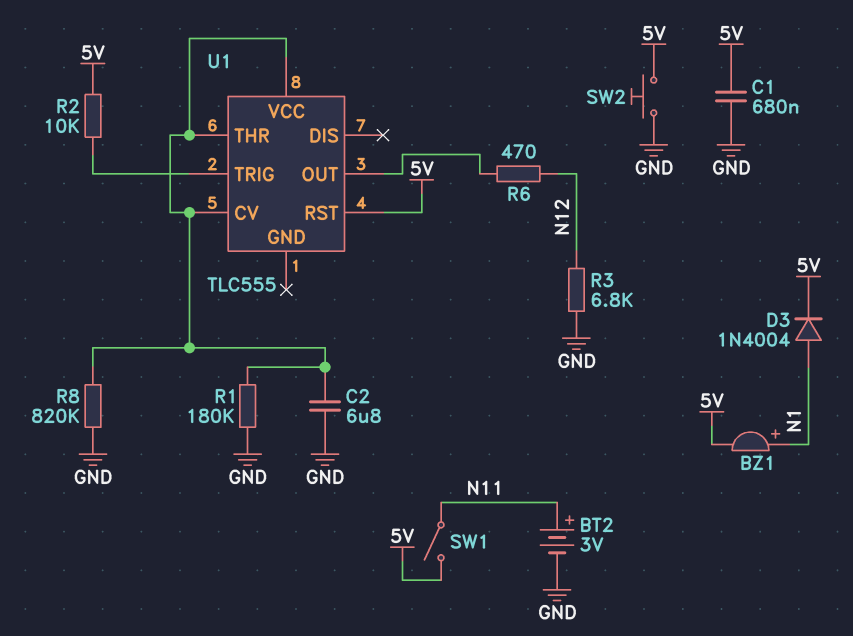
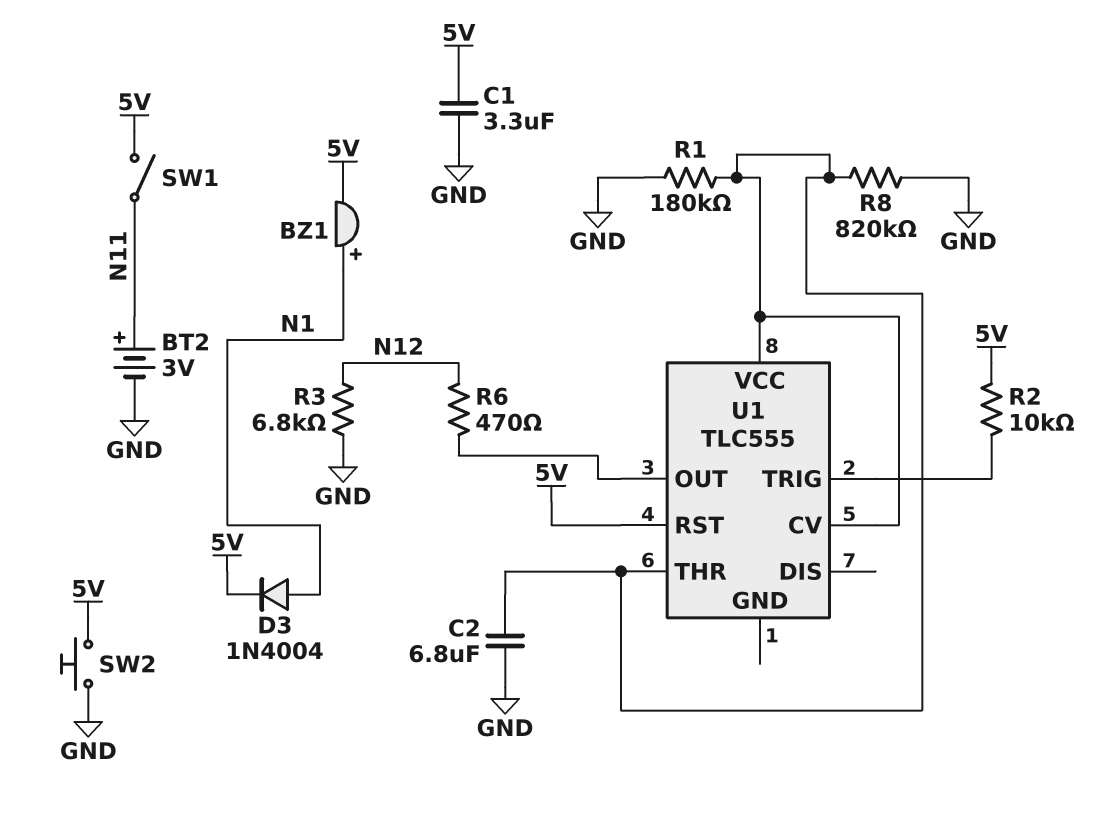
C1: 680nF (5V, GND) -> 3.3uF (5V, GND)

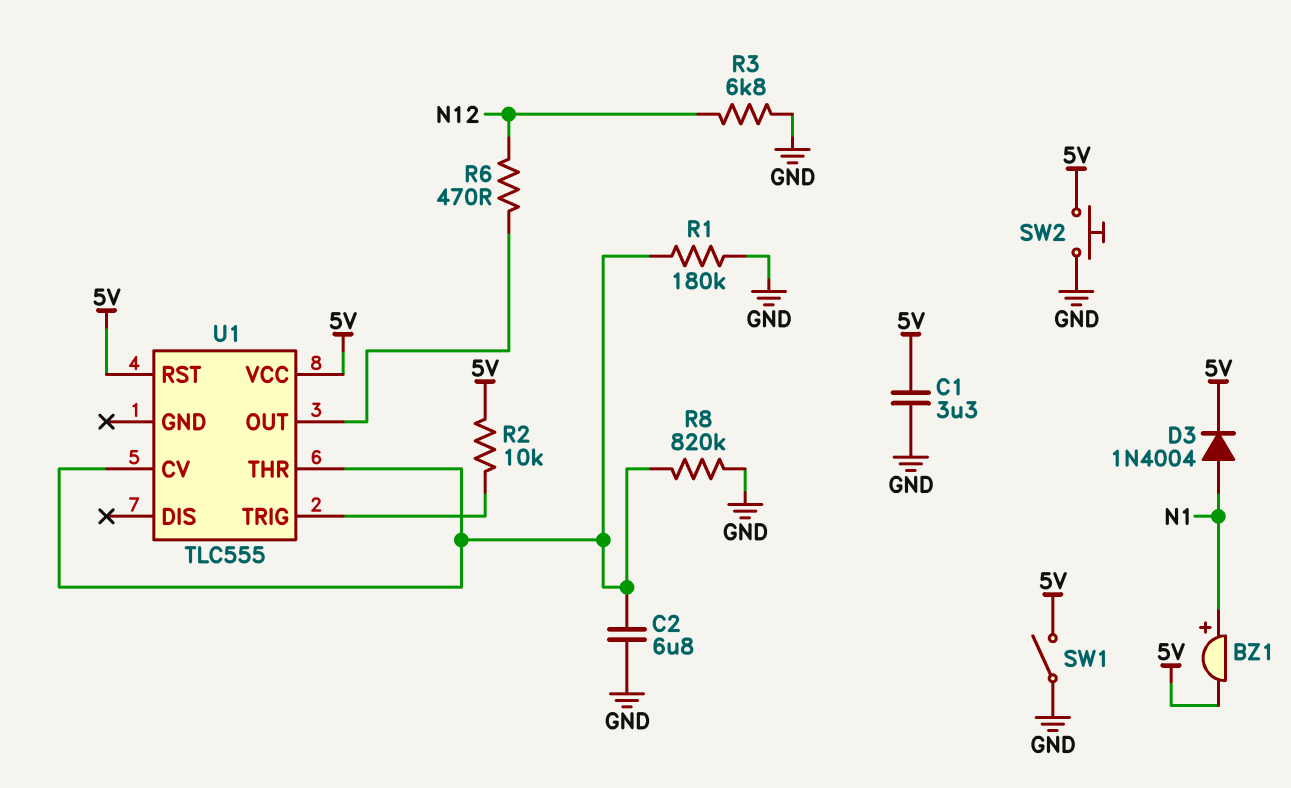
BT2: 3V (plus N11, minus GND) -> none
SW1: switch (5V, N11) -> switch (5V, GND)
U1 pin VCC: U1/CV -> 5V

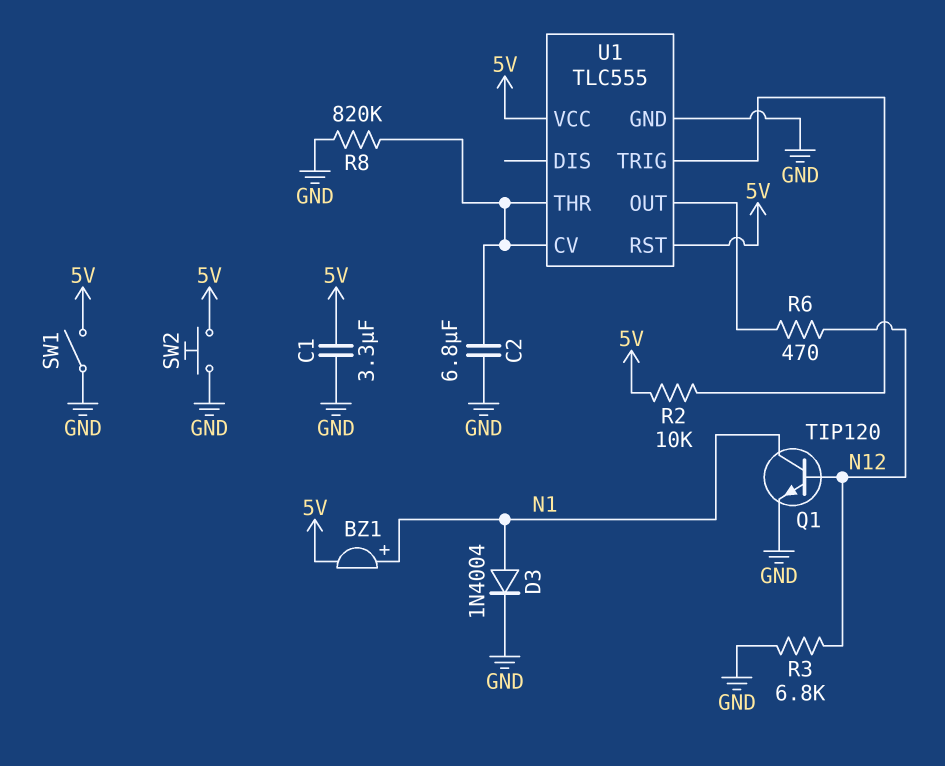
D3: diode 1N4004 (A N1, K 5V) -> diode 1N4004 (A N1, K GND)
Q1: none -> NPN TIP120 (B N12, C N1, E GND)
R1: 180k (GND, U1/CV) -> none
U1 pin GND: none -> GND

